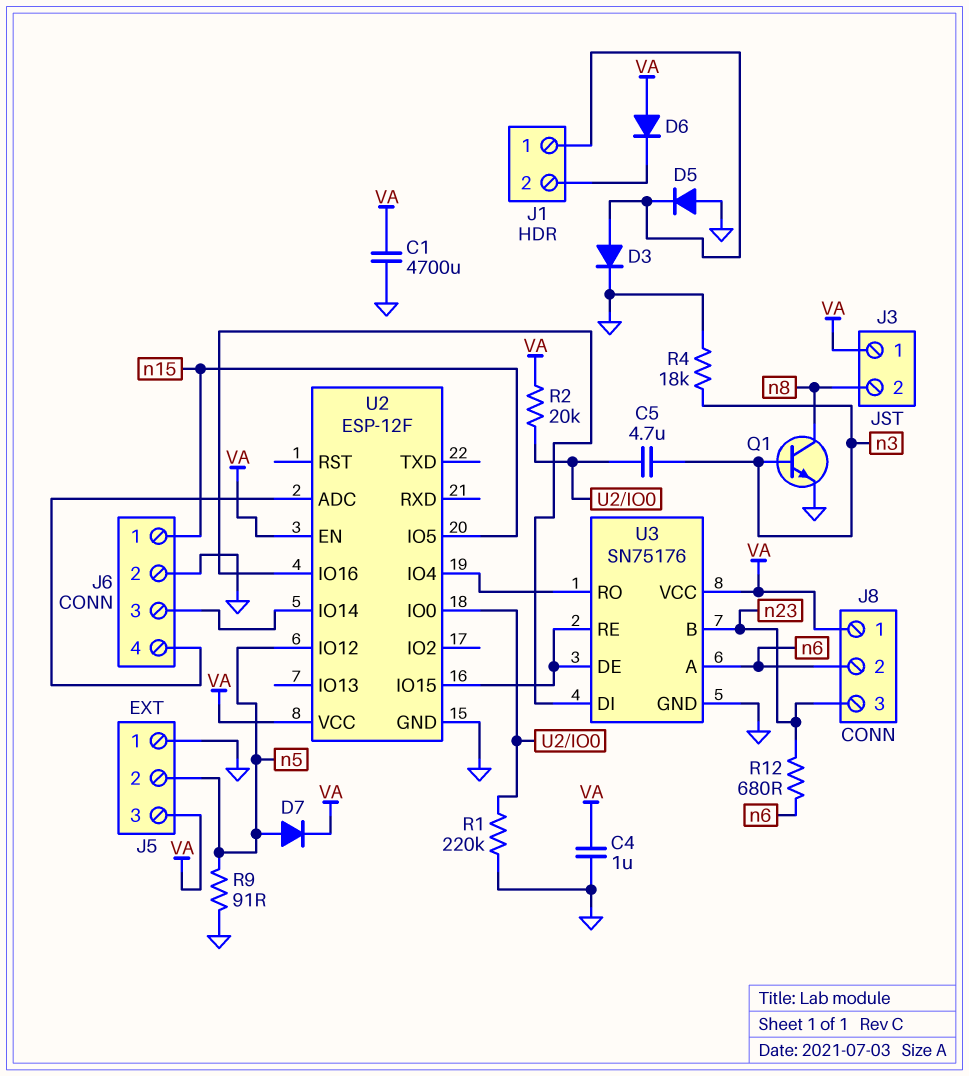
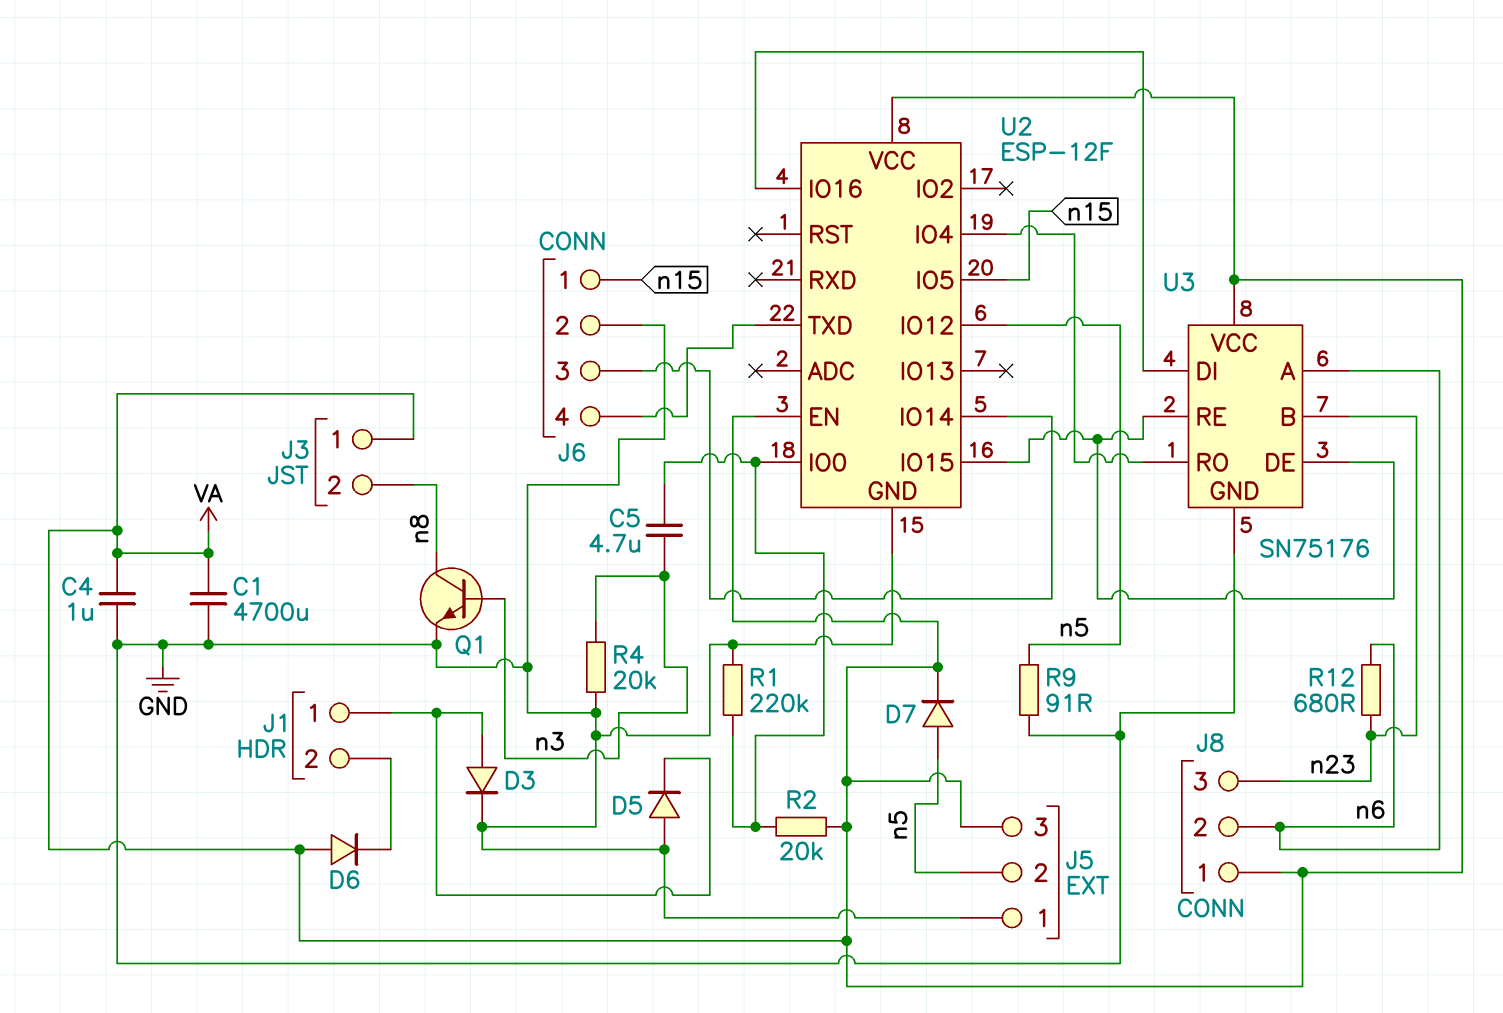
R4: 18k (GND, n3) -> 20k (GND, n3)
U2 pin ADC: J6/4 -> none
U2 pin TXD: none -> J6/4

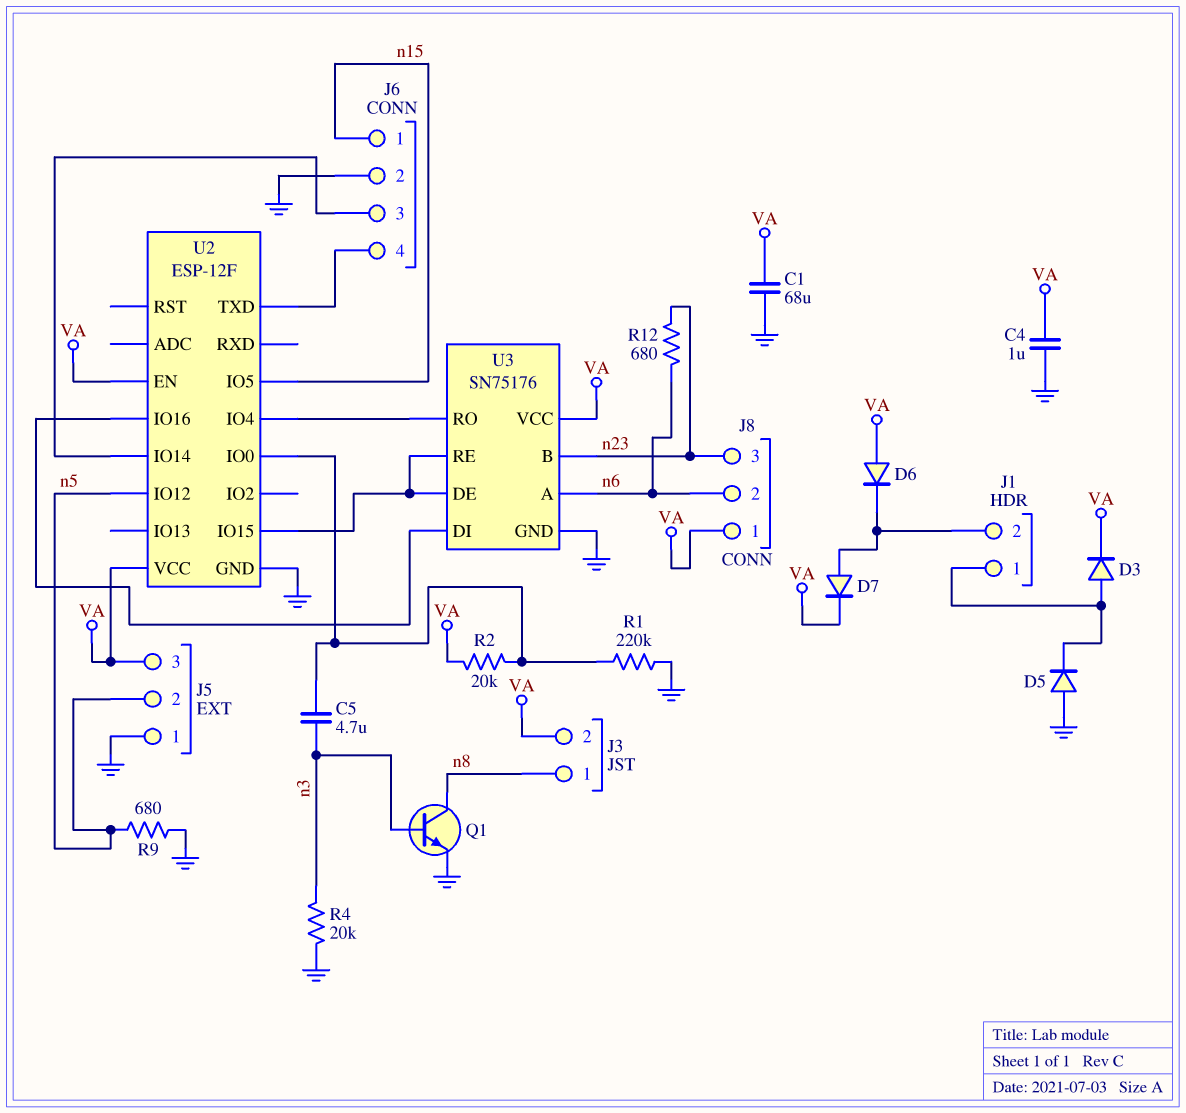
C1: 4700uF (GND, VA) -> 68uF (GND, VA)
D3: diode (A J1/1, K GND) -> diode (A J1/1, K VA)
D7: diode (A n5, K VA) -> diode (A J1/2, K VA)
J3 pin 1: VA -> n8
J3 pin 2: n8 -> VA
R9: 91 (GND, n5) -> 680 (GND, n5)

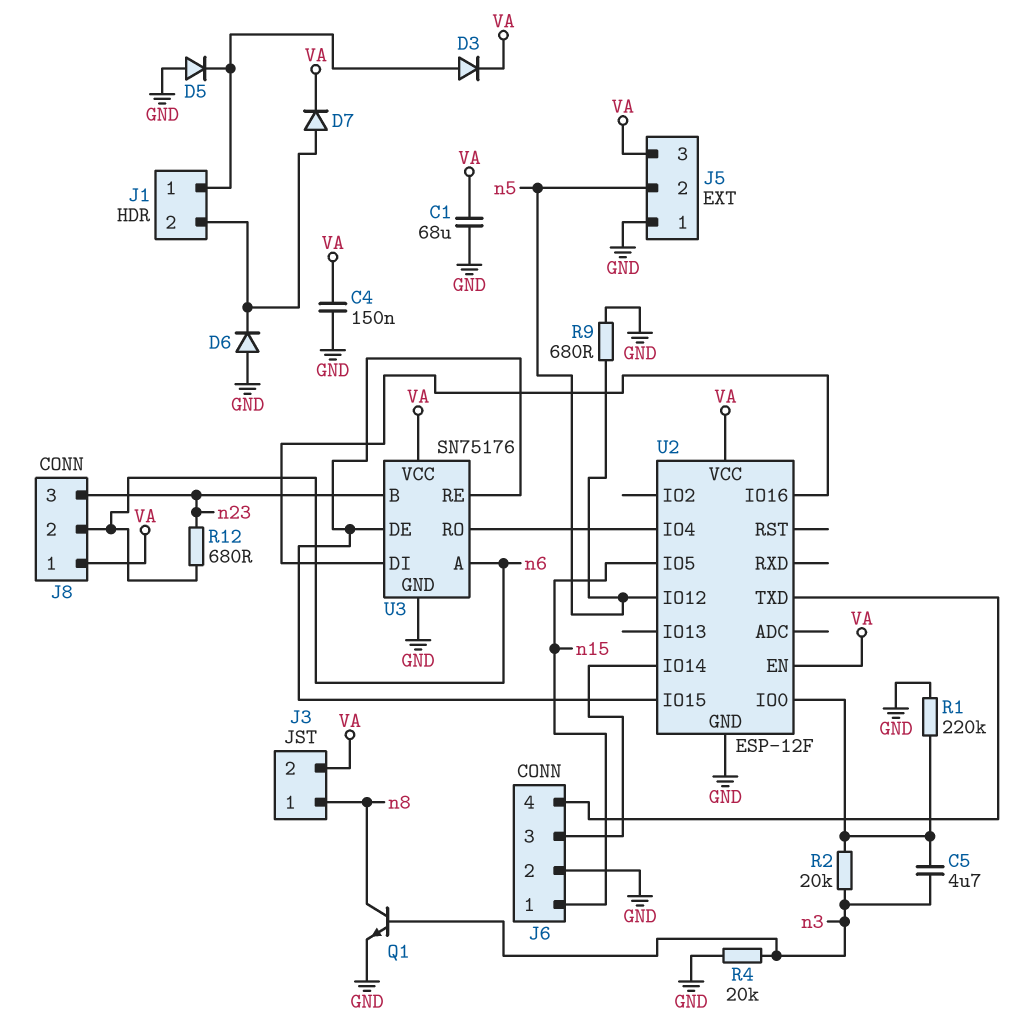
C4: 1uF (GND, VA) -> 150nF (GND, VA)
D6: diode (A VA, K J1/2) -> diode (A GND, K J1/2)
R2: 20k (U2/IO0, VA) -> 20k (U2/IO0, n3)

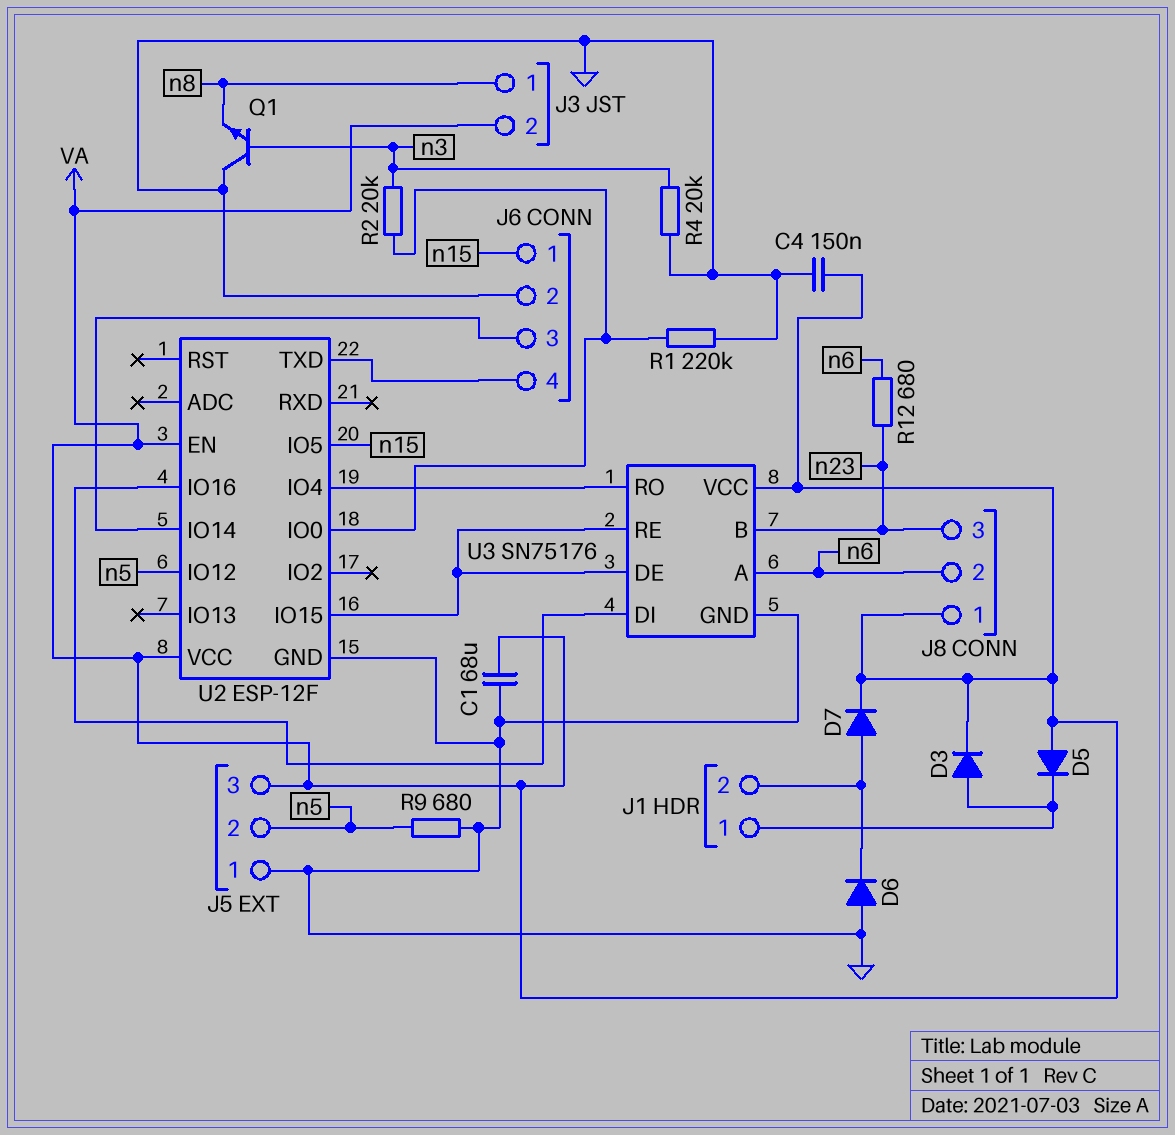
C5: 4.7uF (U2/IO0, n3) -> none
D5: diode (A GND, K J1/1) -> diode (A VA, K J1/1)
Q1: NPN (B n3, C n8, E GND) -> NPN (B n3, C GND, E n8)

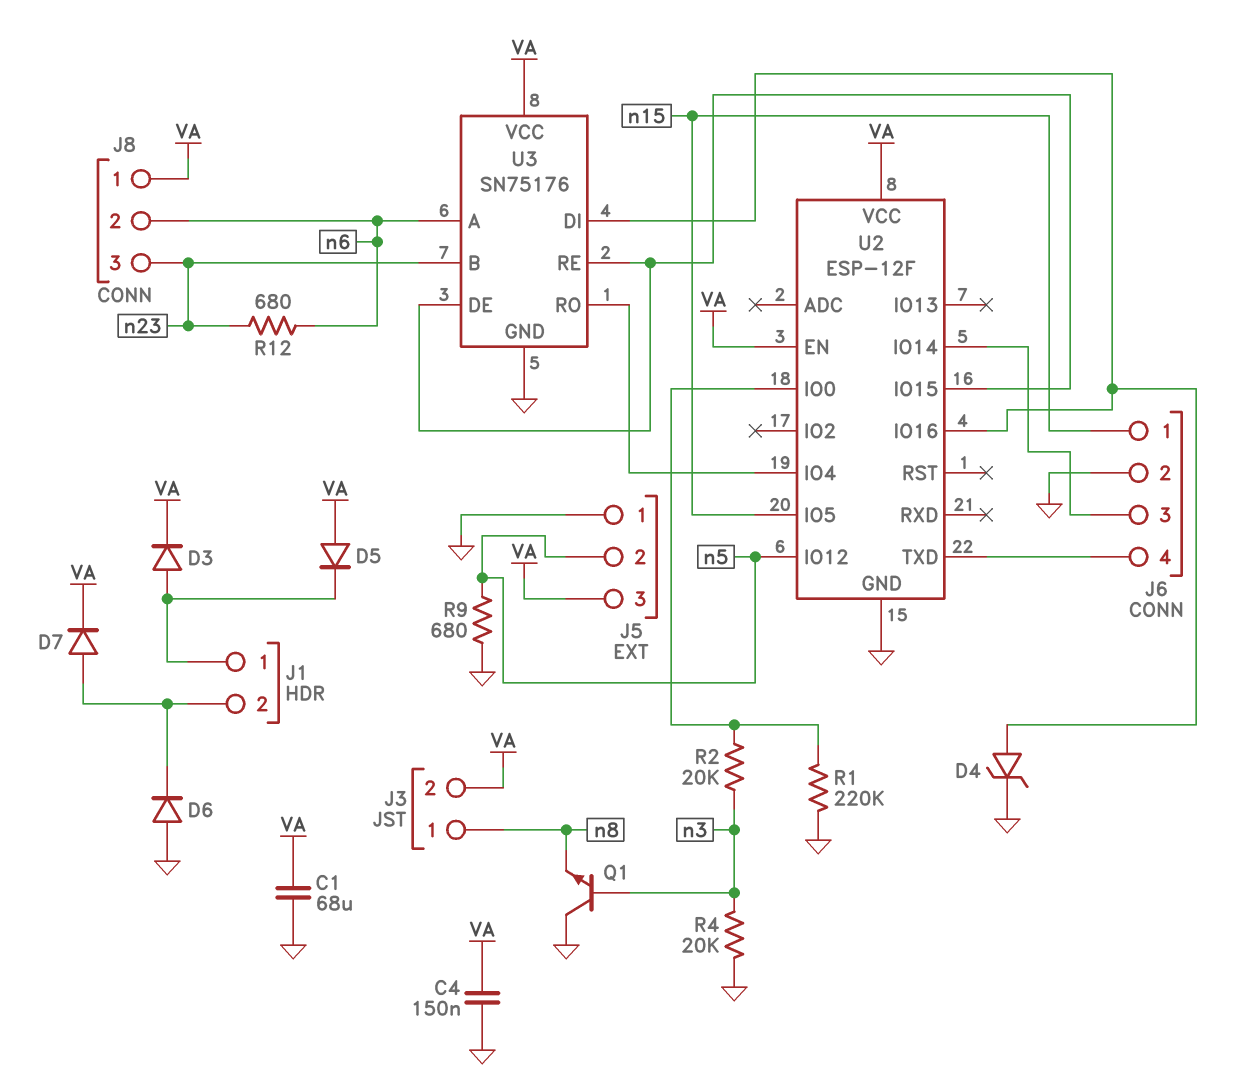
D4: none -> zener (A U2/IO16, K GND)

